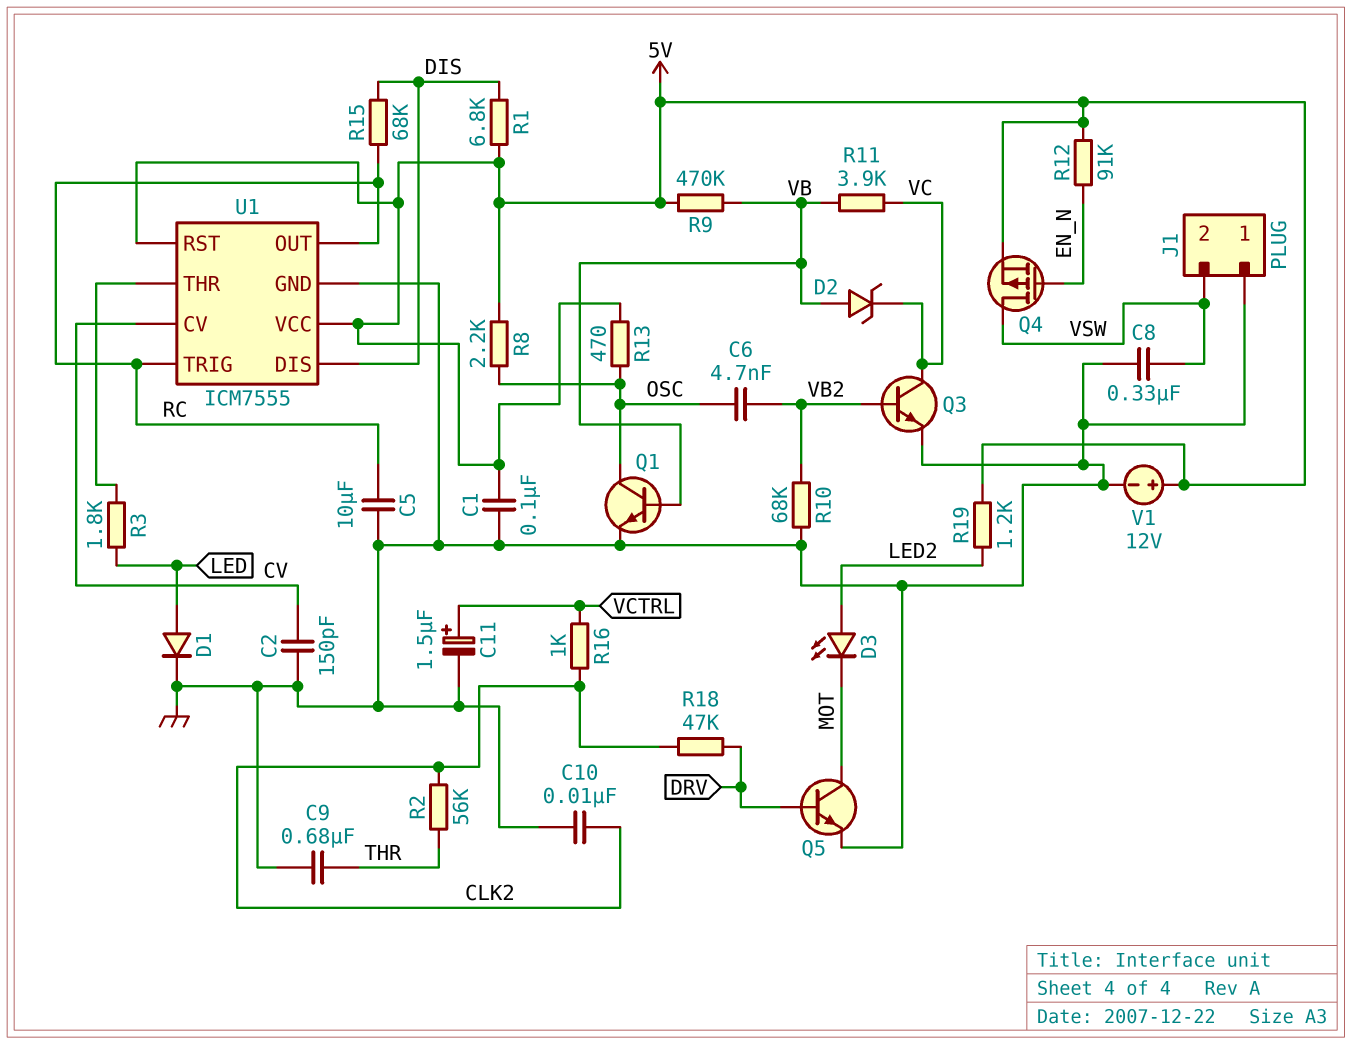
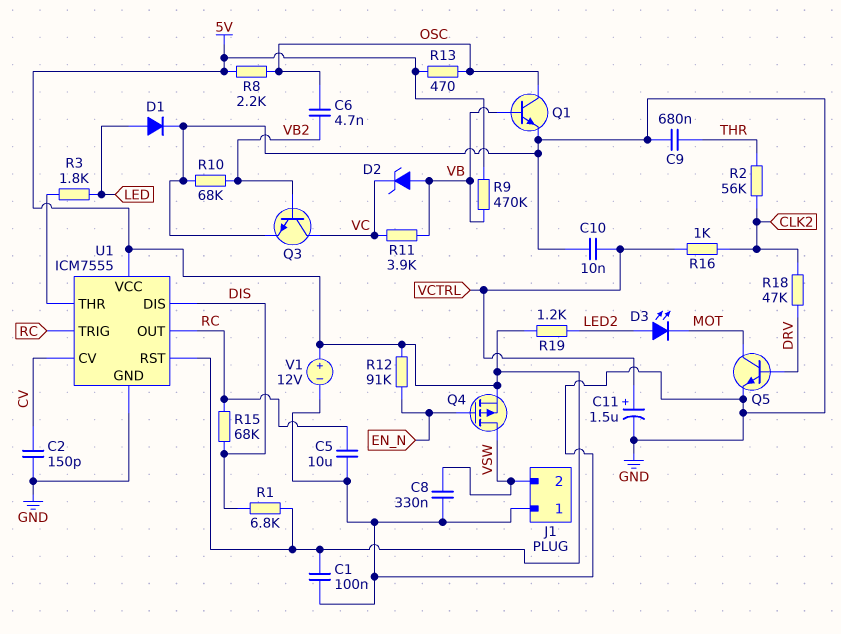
C10: 10nF (CLK2, GND) -> 10nF (GND, VCTRL)

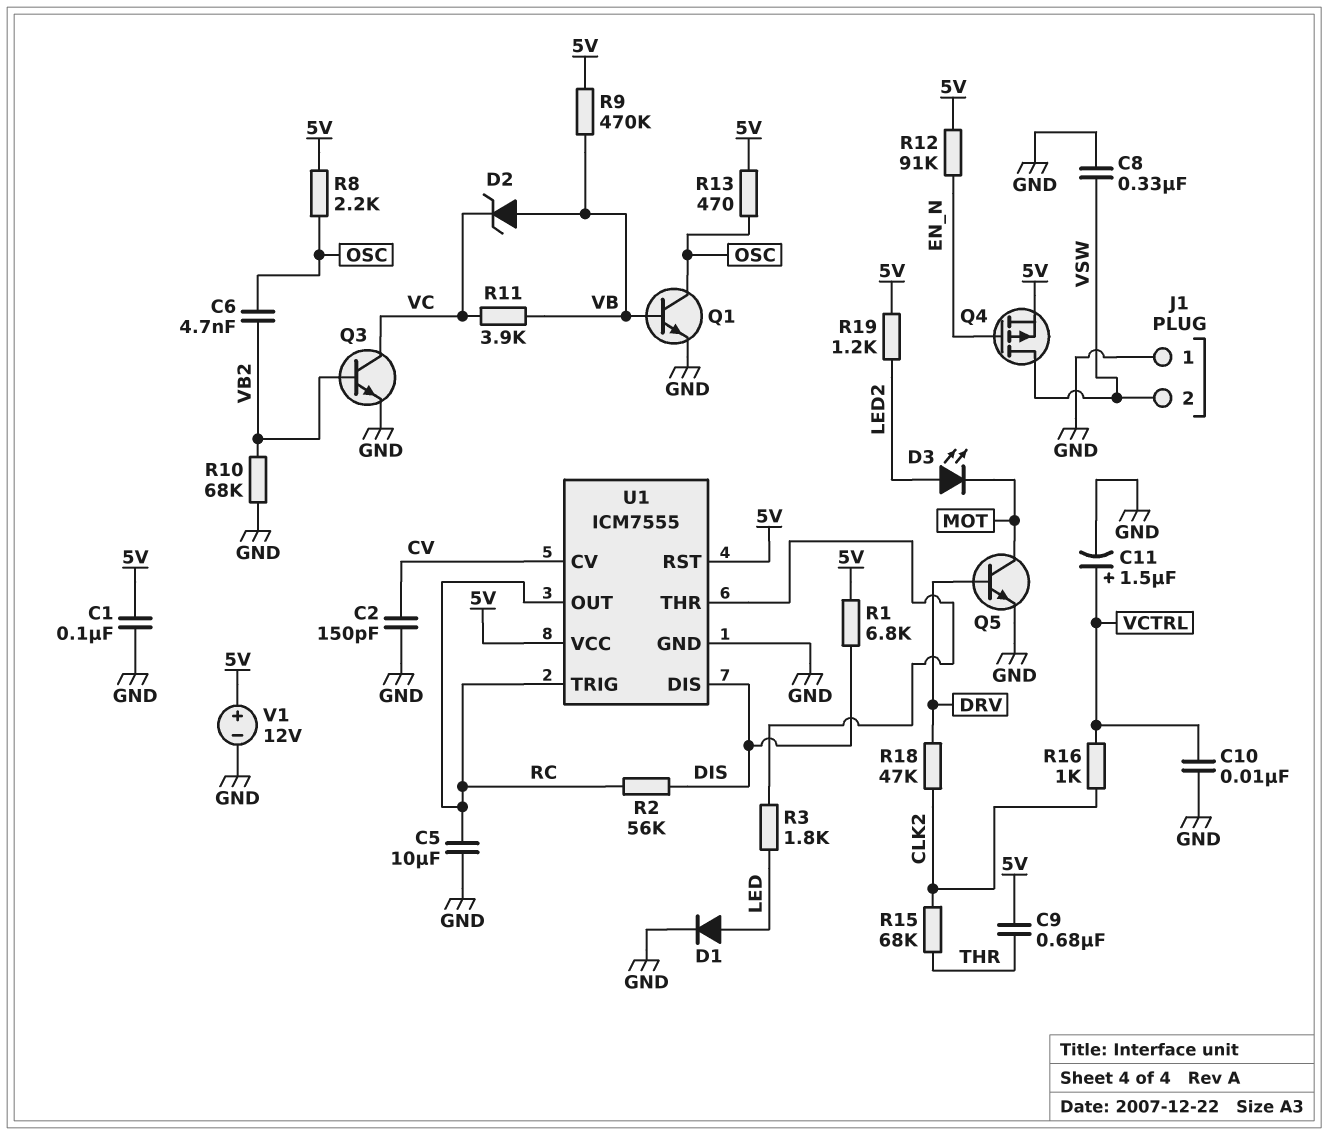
C9: 680nF (GND, THR) -> 680nF (5V, THR)
R2: 56k (CLK2, THR) -> 56k (DIS, RC)
R15: 68k (DIS, RC) -> 68k (CLK2, THR)

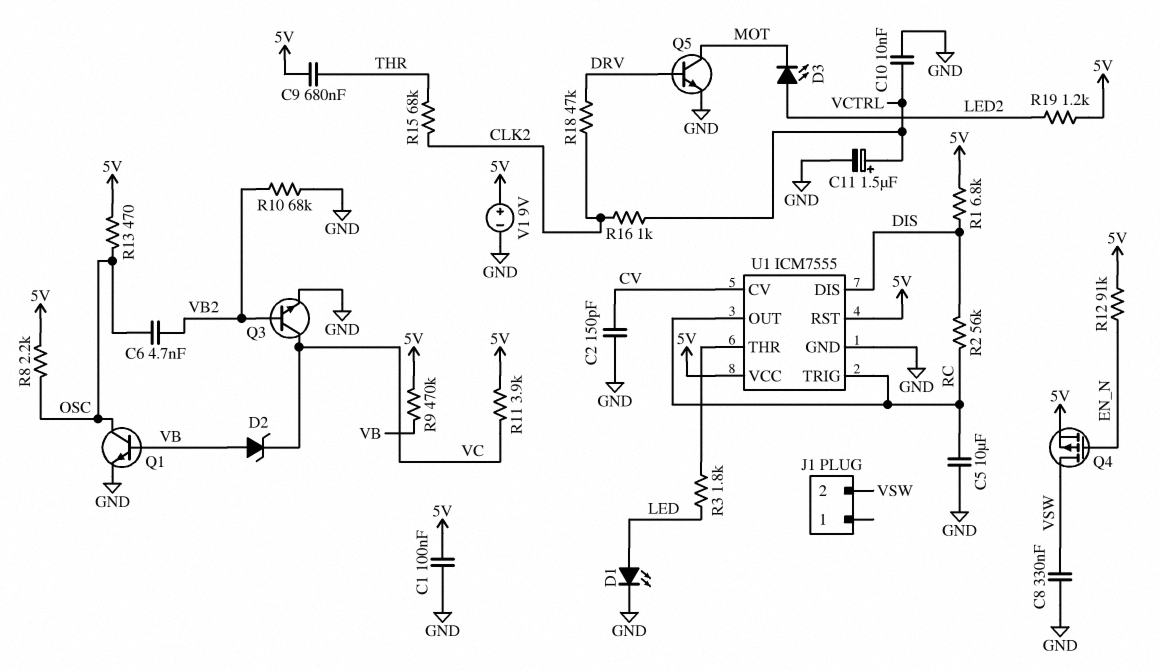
D1: diode (A LED, K GND) -> LED (A LED, K GND)
J1 pin 1: GND -> none
R11: 3.9k (VB, VC) -> 3.9k (5V, VC)
V1: 12V (plus 5V, minus GND) -> 9V (plus 5V, minus GND)

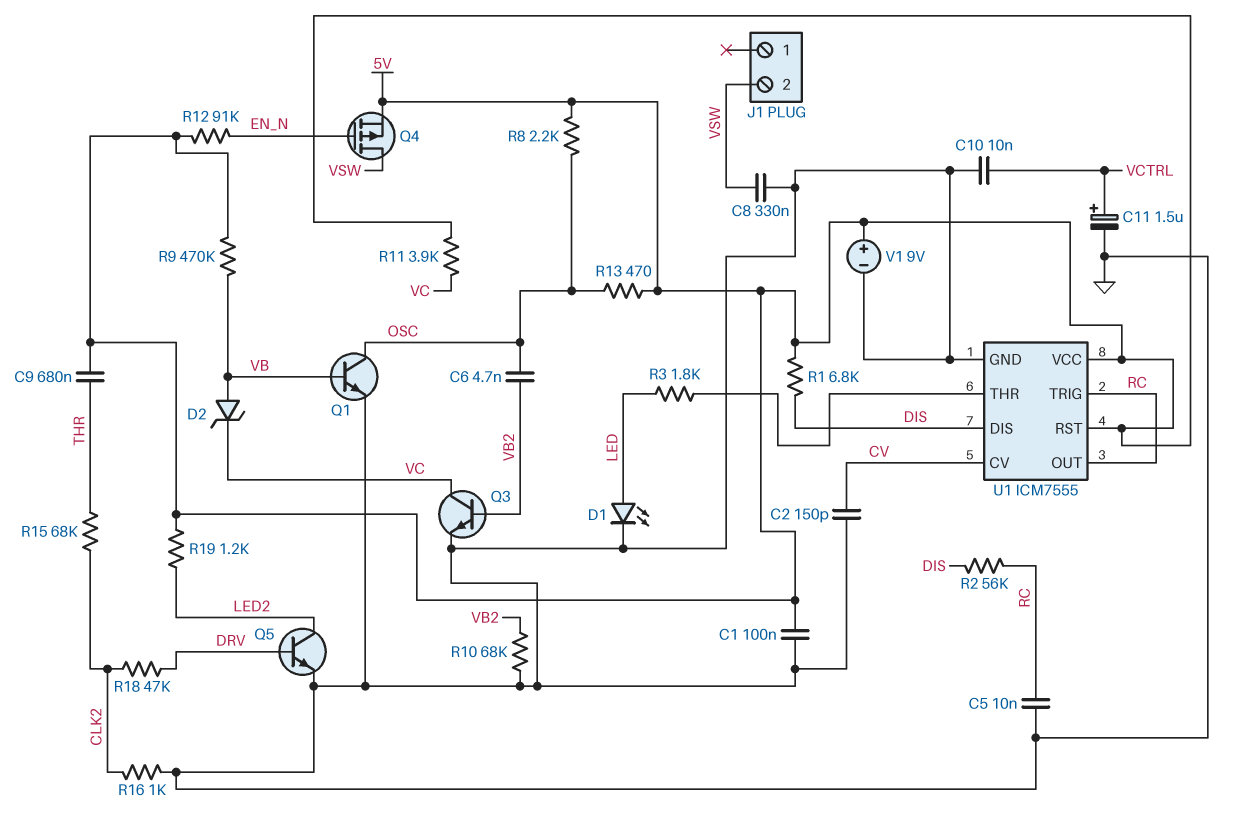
C5: 10uF (GND, RC) -> 10nF (GND, RC)
D3: LED (A LED2, K MOT) -> none
Q5: NPN (B DRV, C MOT, E GND) -> NPN (B DRV, C LED2, E GND)
R16: 1k (CLK2, VCTRL) -> 1k (CLK2, GND)

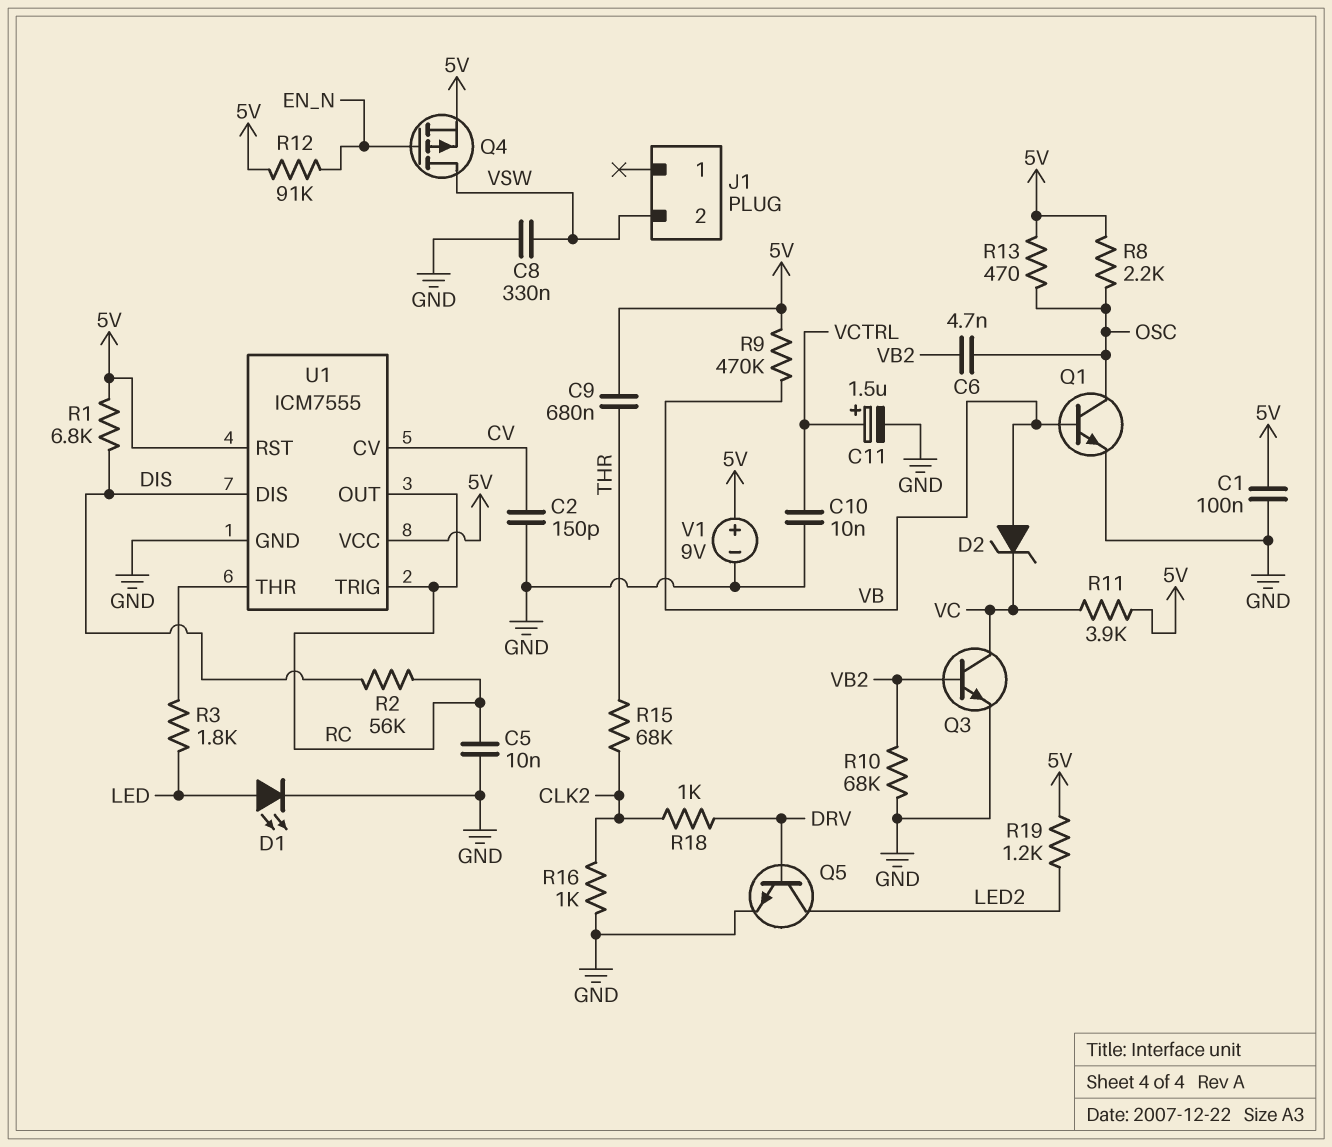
R18: 47k (CLK2, DRV) -> 1k (CLK2, DRV)

